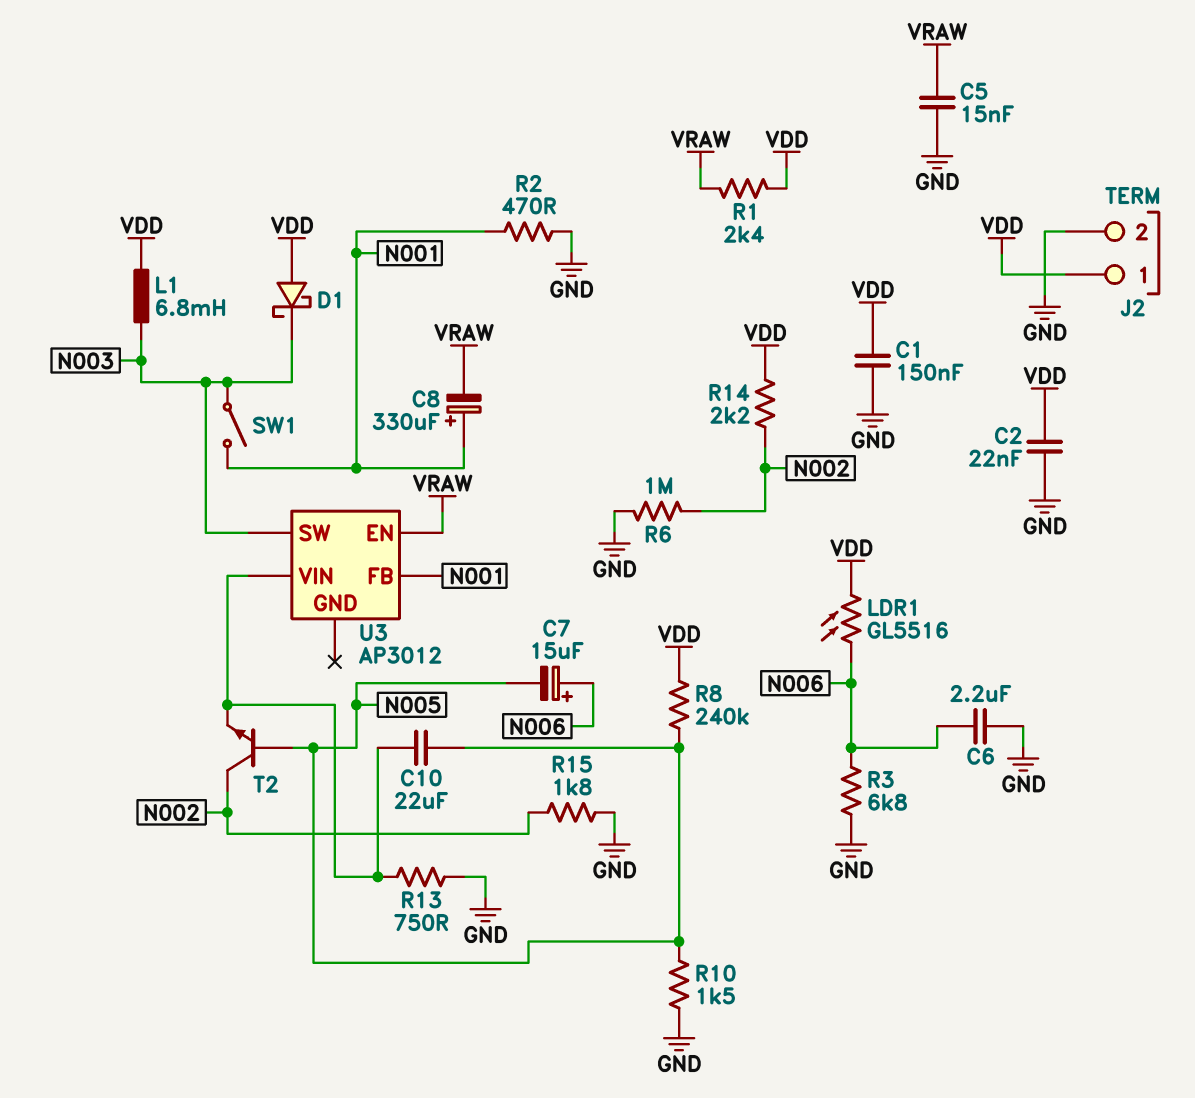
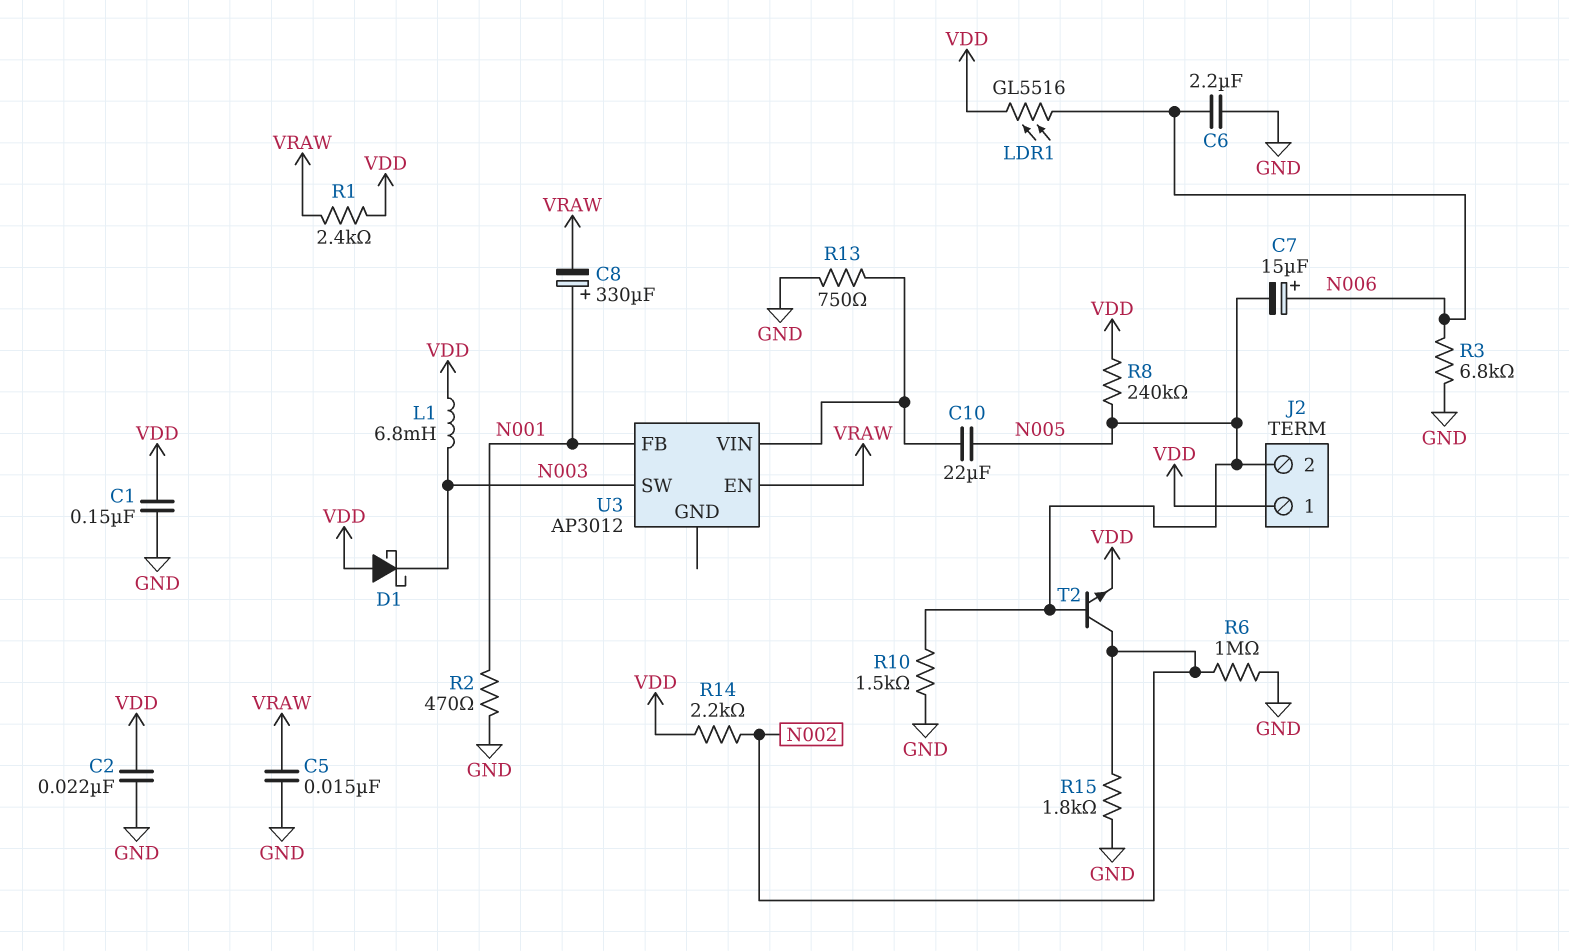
J2 pin 2: GND -> N005
SW1: switch (N001, N003) -> none
T2: NPN (B N005, C N002, E U3/VIN) -> NPN (B N005, C N002, E VDD)

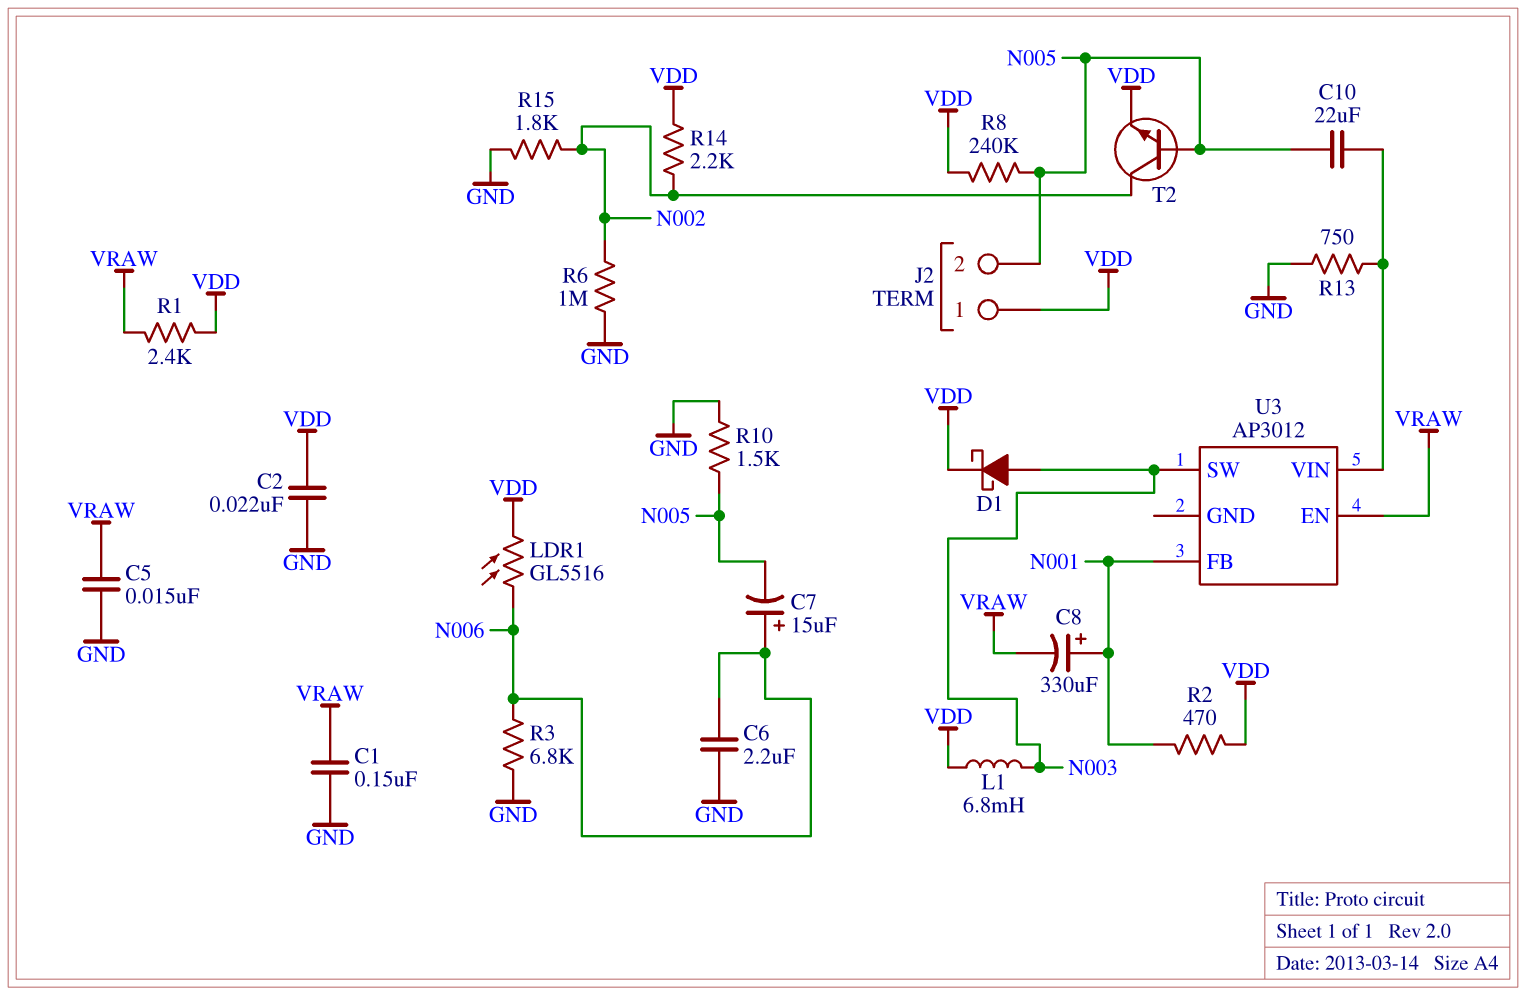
C1: 150nF (GND, VDD) -> 150nF (GND, VRAW)
D1: schottky (A VDD, K N003) -> schottky (A N003, K VDD)
R2: 470 (GND, N001) -> 470 (N001, VDD)

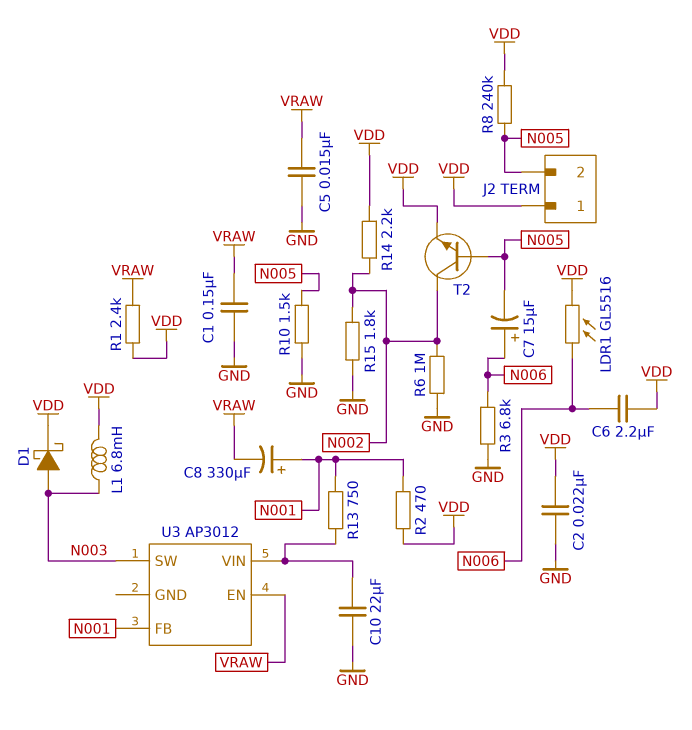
C6: 2.2uF (GND, N006) -> 2.2uF (N006, VDD)
C10: 22uF (N005, U3/VIN) -> 22uF (GND, U3/VIN)
R13: 750 (GND, U3/VIN) -> 750 (N001, U3/VIN)

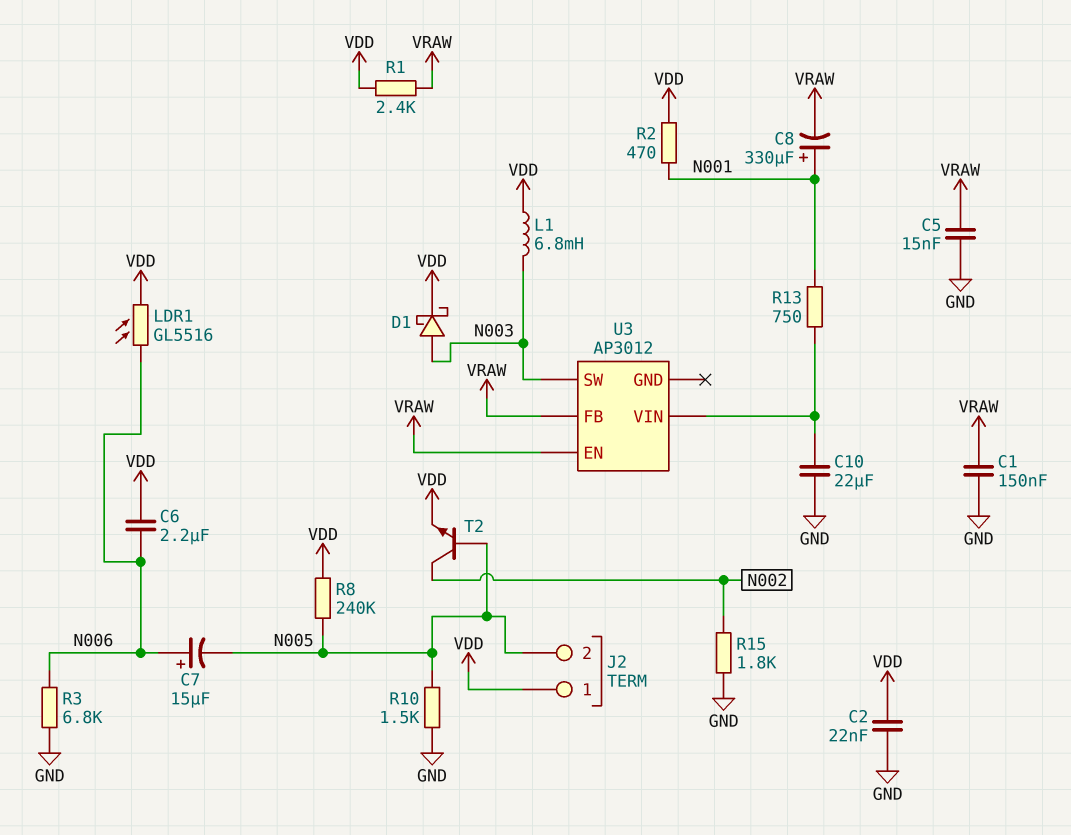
R6: 1M (GND, N002) -> none
R14: 2.2k (N002, VDD) -> none
U3 pin FB: N001 -> VRAW

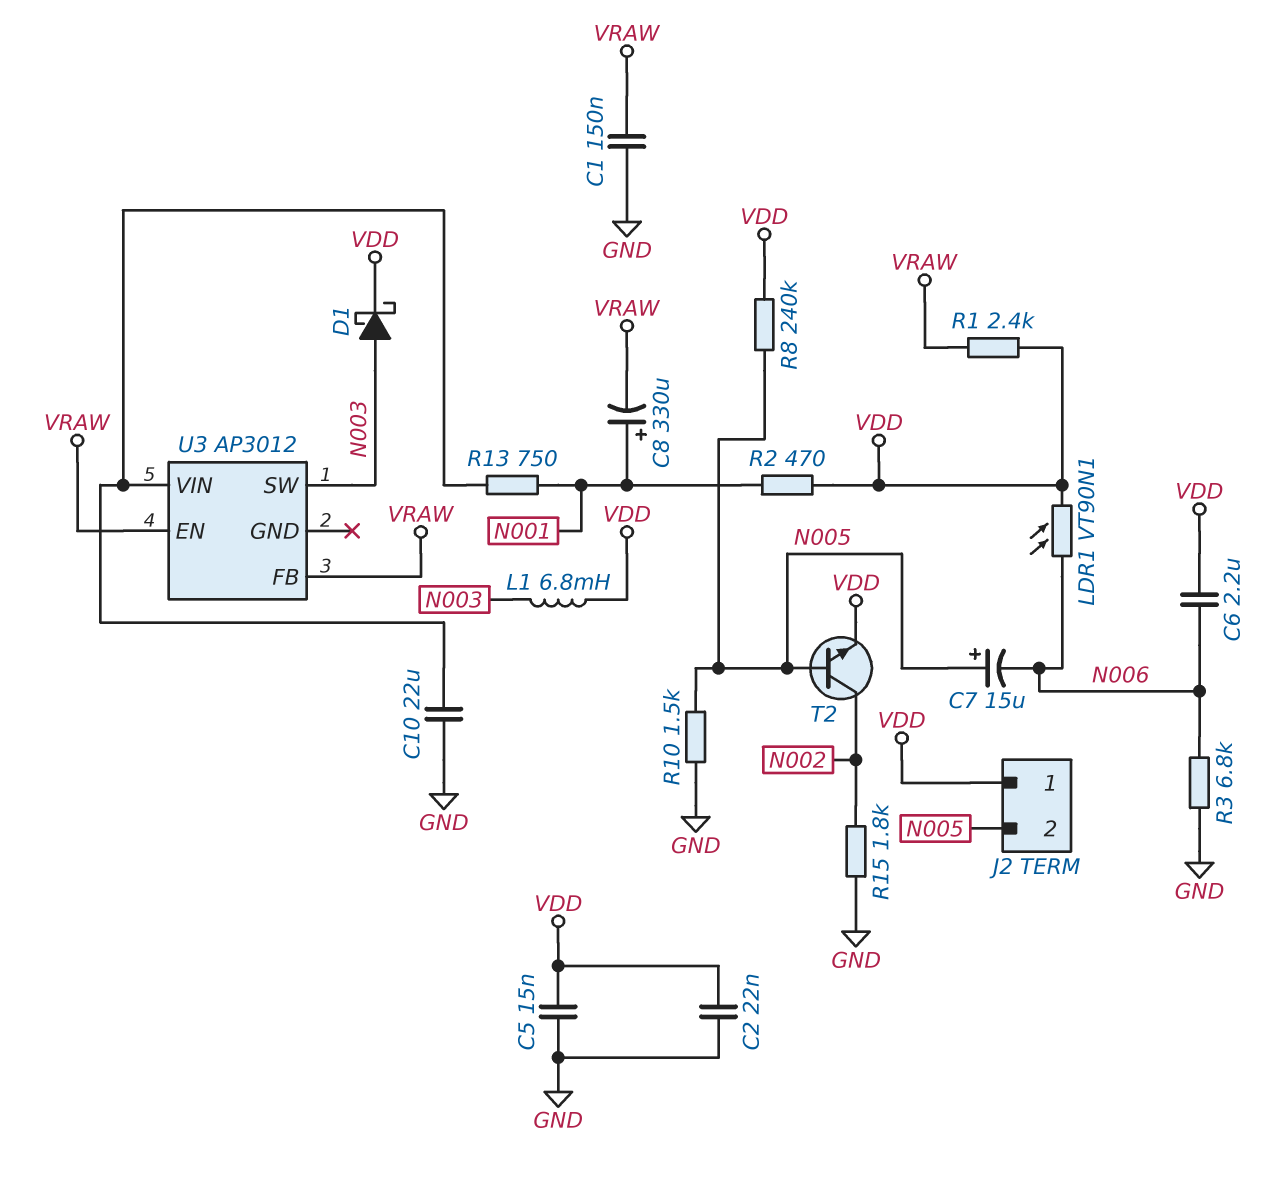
C5: 15nF (GND, VRAW) -> 15nF (GND, VDD)
C7: 15uF (plus N006, minus N005) -> 15uF (plus N005, minus N006)
LDR1: GL5516 (N006, VDD) -> VT90N1 (N006, VDD)

